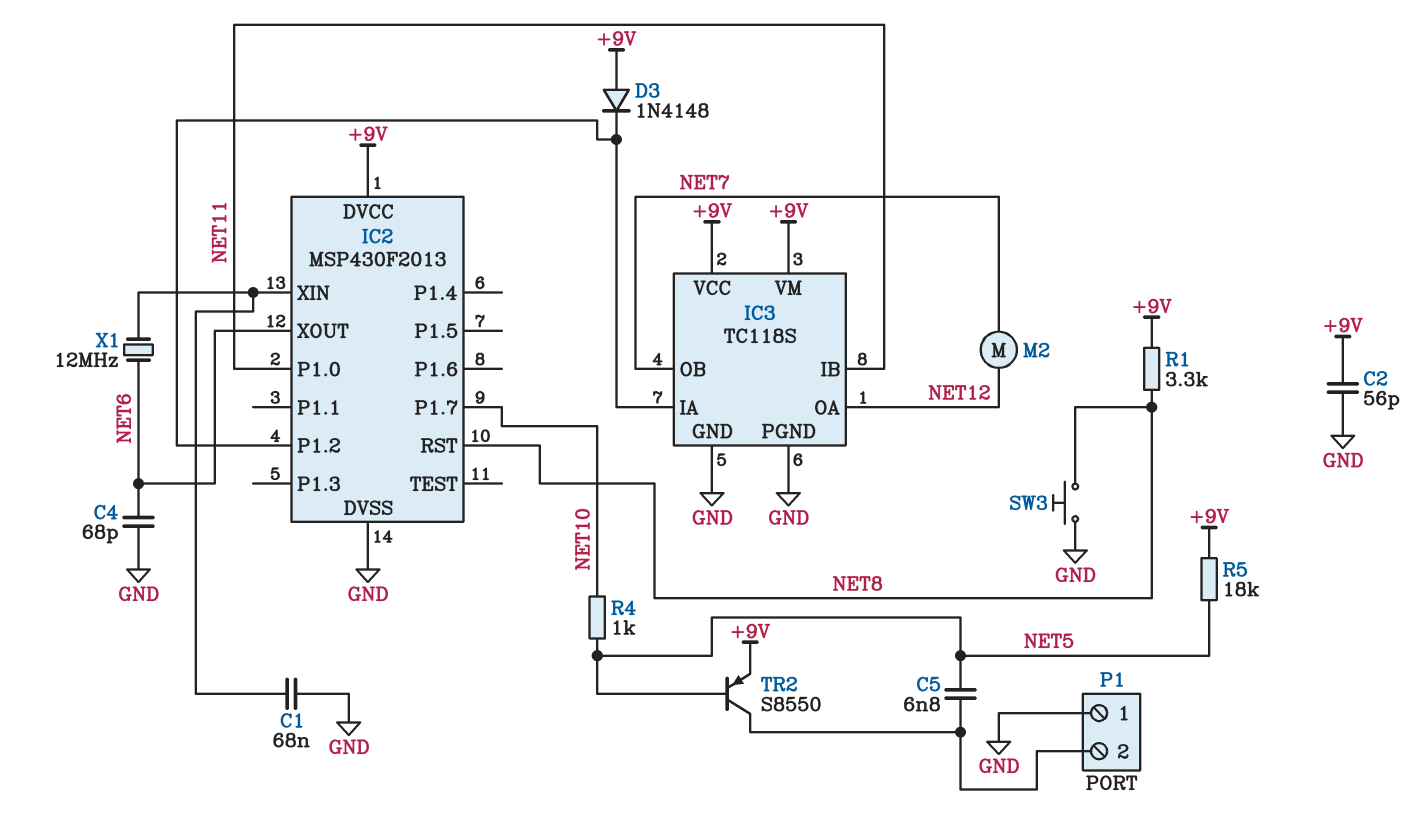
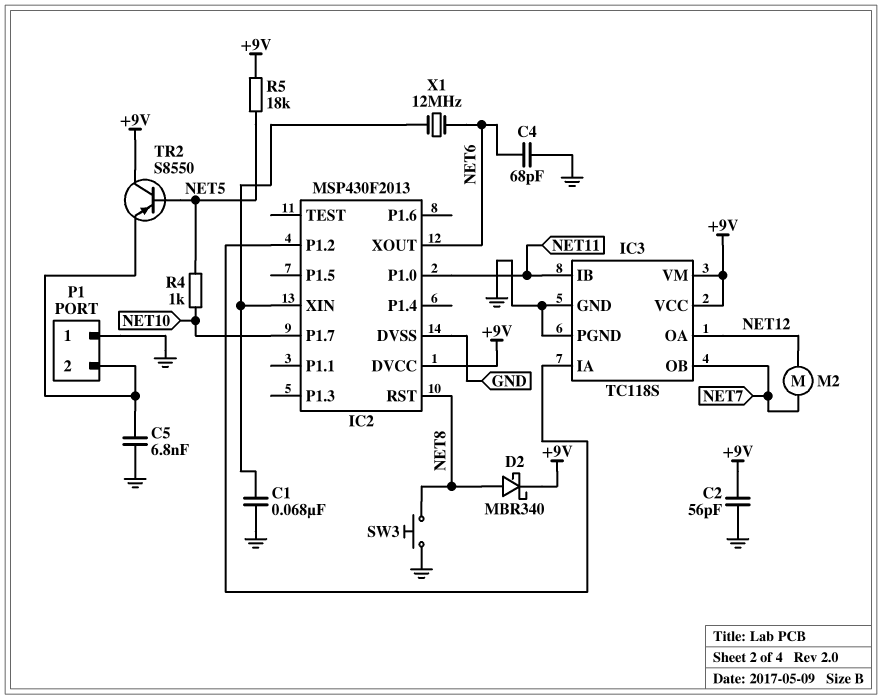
C5: 6.8nF (NET5, P1/2) -> 6.8nF (GND, P1/2)
D2: none -> schottky MBR340 (A NET8, K +9V)
D3: diode 1N4148 (A +9V, K IC2/P1.2) -> none
R1: 3.3k (+9V, NET8) -> none
TR2: PNP S8550 (B NET5, C P1/2, E +9V) -> PNP S8550 (B NET5, C +9V, E P1/2)

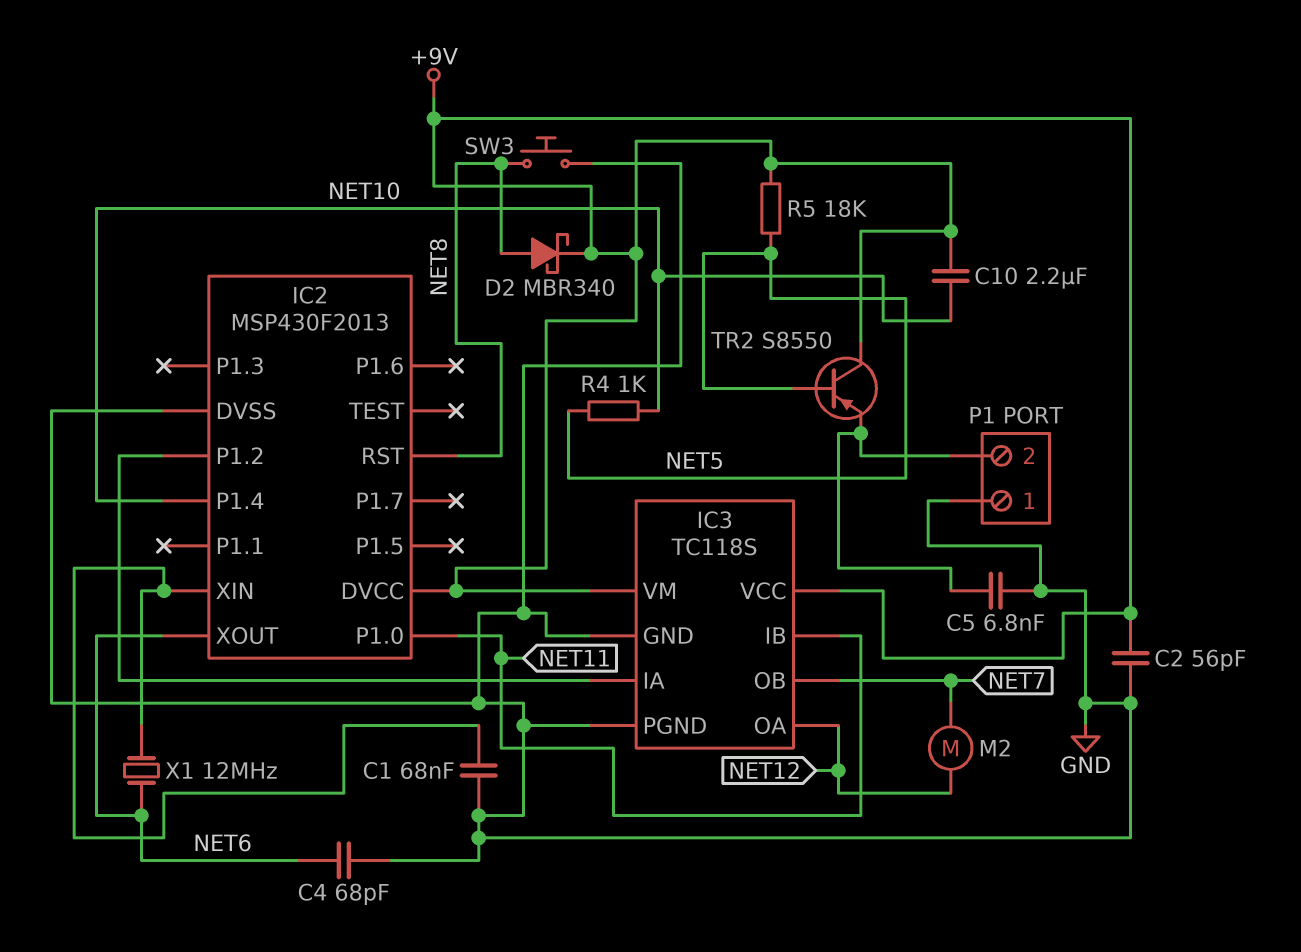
C10: none -> 2.2uF (+9V, NET10)
IC2 pin P1.4: none -> NET10
IC2 pin P1.7: NET10 -> none

